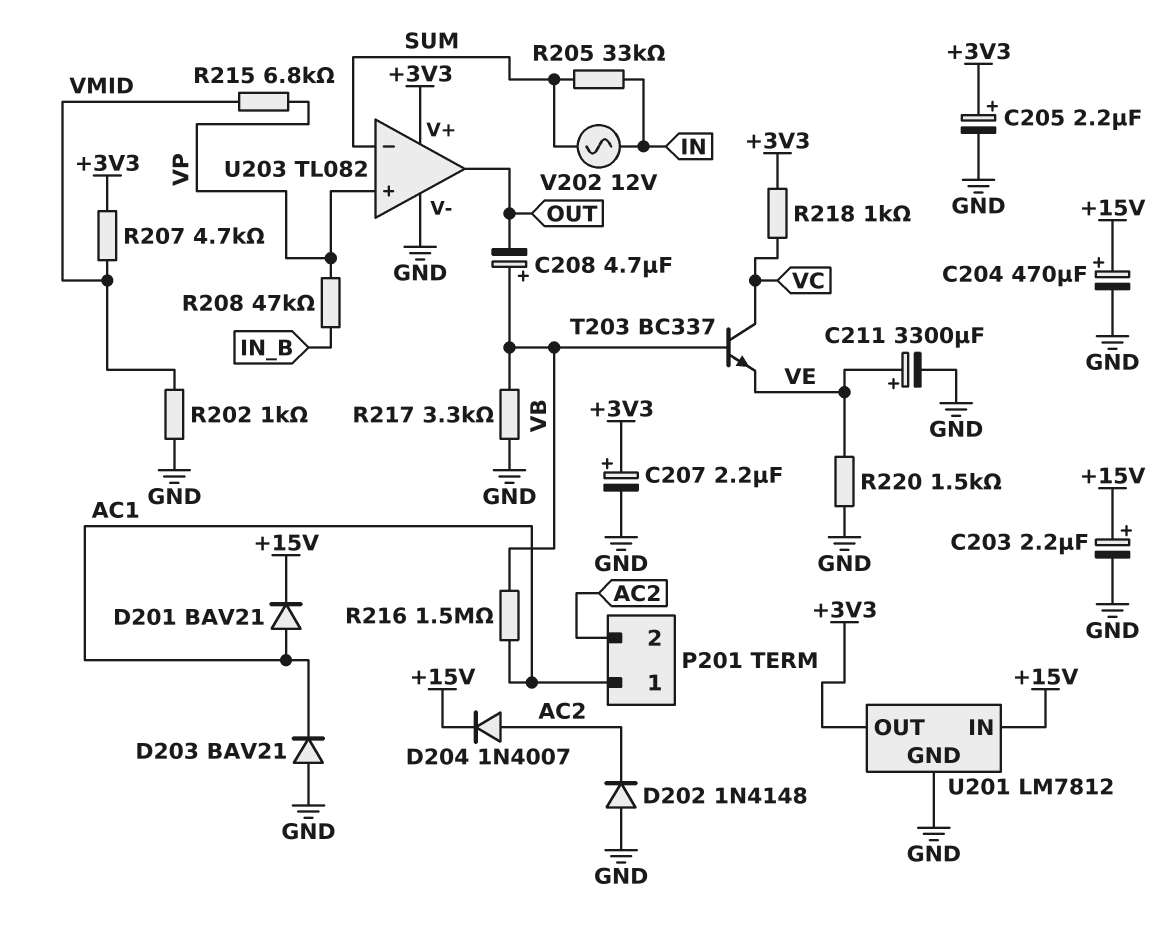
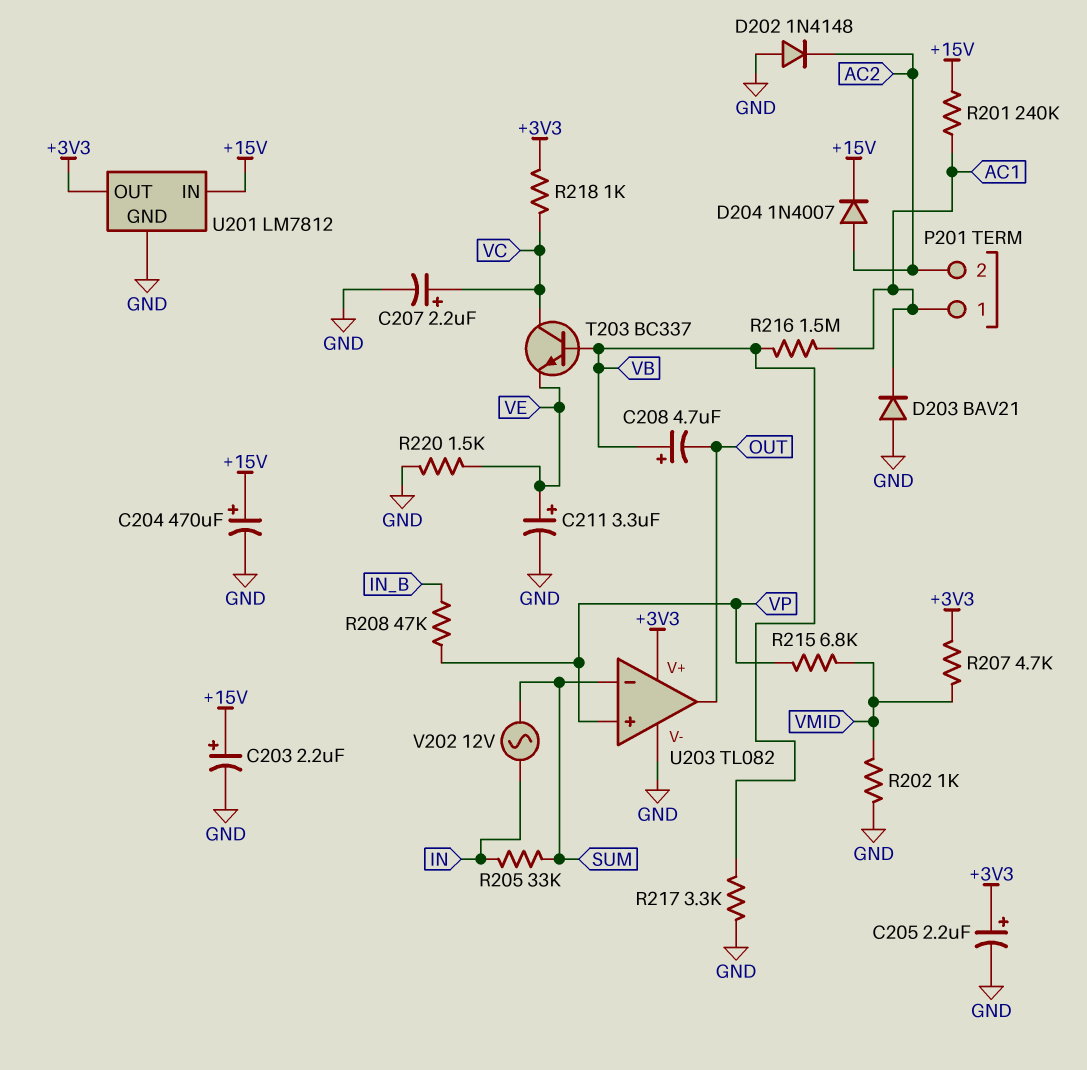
C207: 2.2uF (plus +3V3, minus GND) -> 2.2uF (plus VC, minus GND)
C211: 3300uF (plus VE, minus GND) -> 3.3uF (plus VE, minus GND)
D201: diode BAV21 (A AC1, K +15V) -> none
R201: none -> 240k (+15V, AC1)

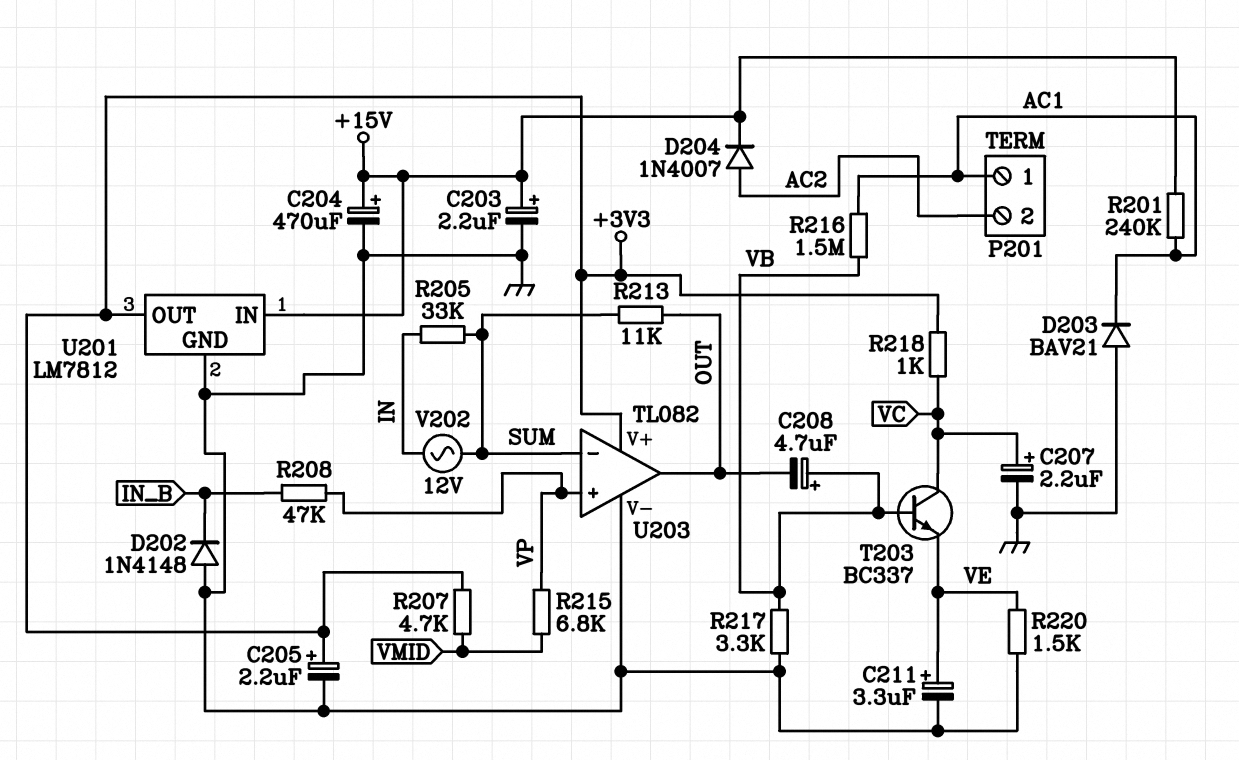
D202: diode 1N4148 (A GND, K AC2) -> diode 1N4148 (A GND, K IN_B)
R202: 1k (GND, VMID) -> none
R213: none -> 11k (OUT, SUM)

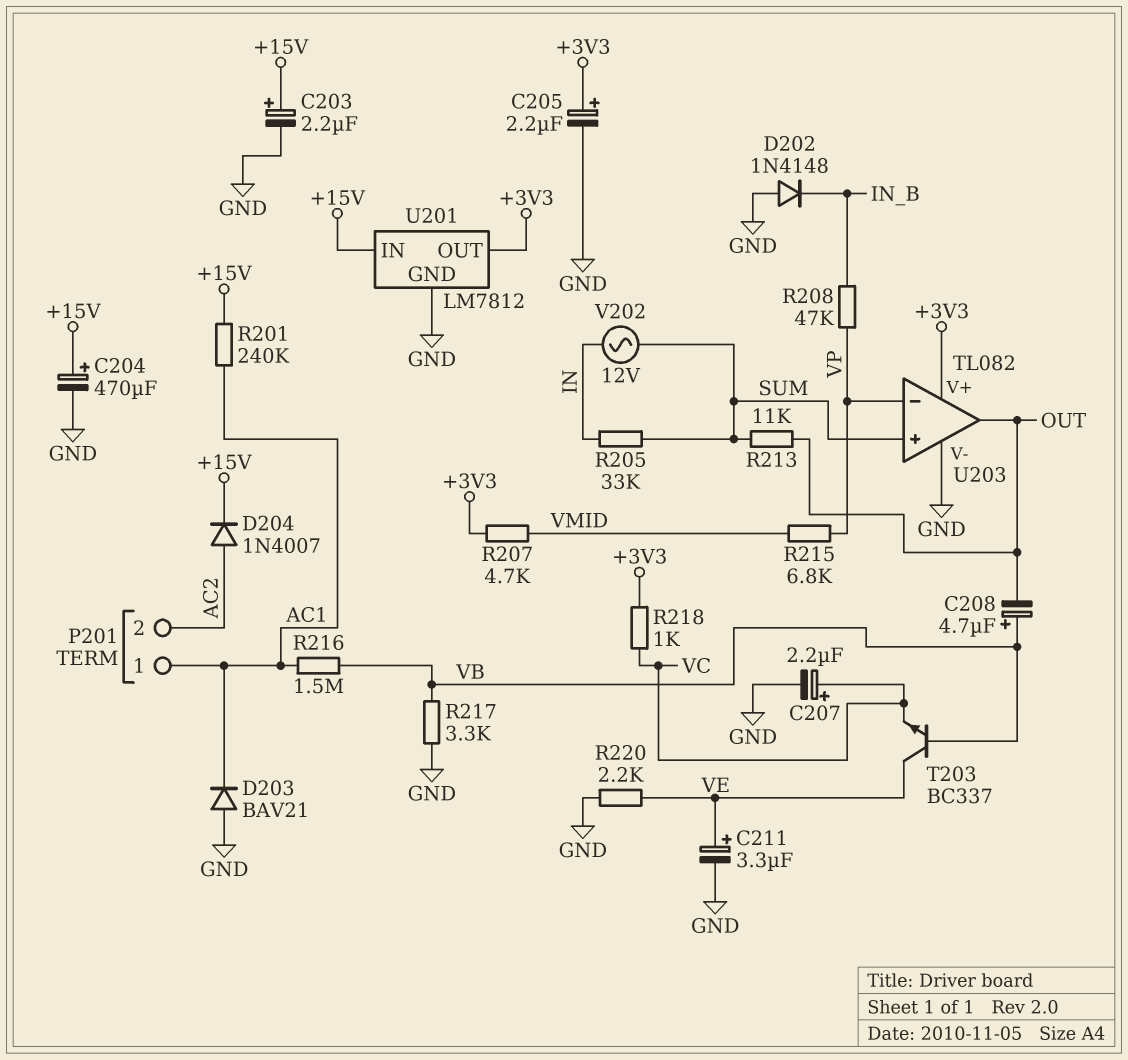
R220: 1.5k (GND, VE) -> 2.2k (GND, VE)
T203: NPN BC337 (B VB, C VC, E VE) -> NPN BC337 (B VB, C VE, E VC)
U203 pin in+: VP -> SUM
U203 pin in-: SUM -> VP

